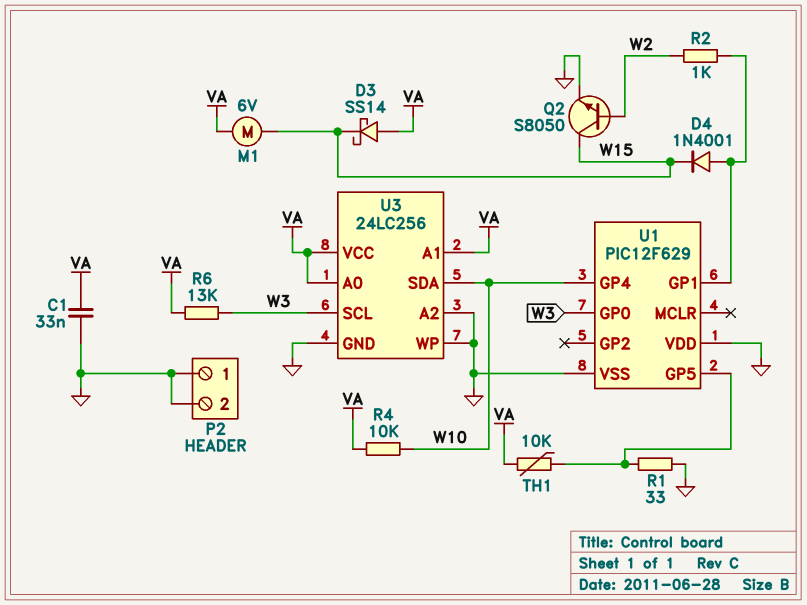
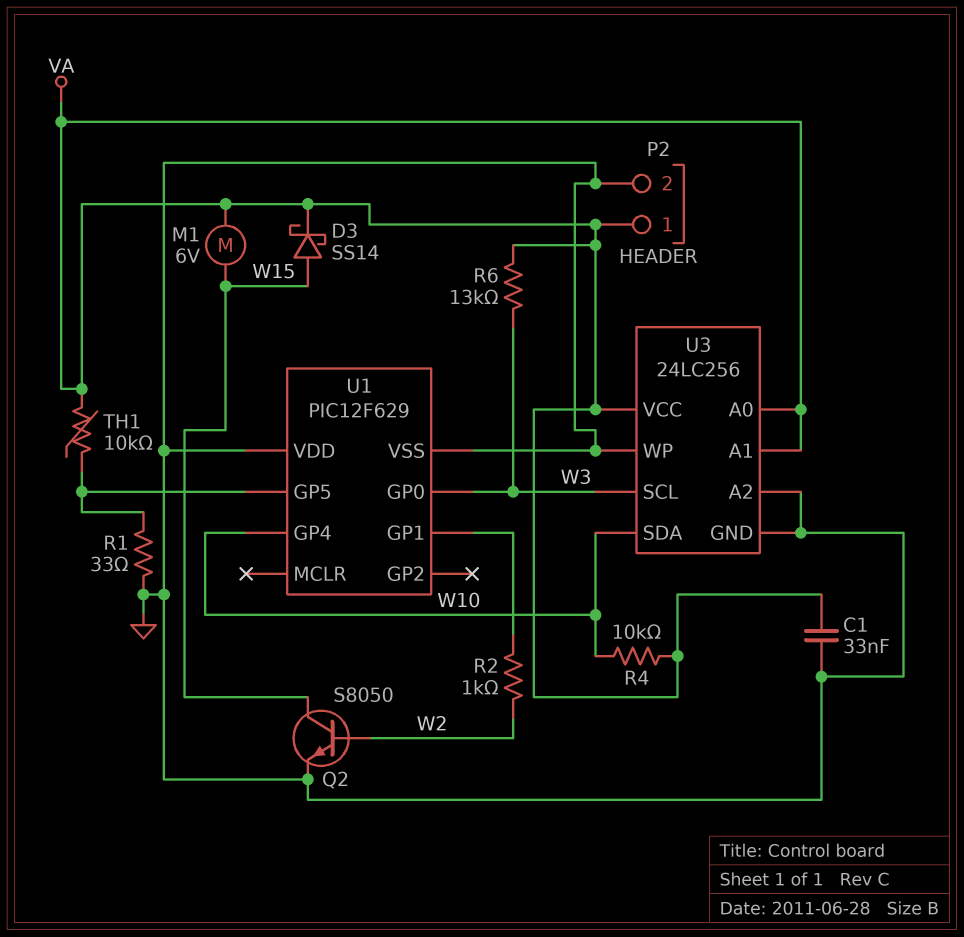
D3: schottky SS14 (A VA, K W15) -> schottky SS14 (A W15, K VA)
D4: diode 1N4001 (A U1/GP1, K W15) -> none
P2 pin 1: GND -> VA

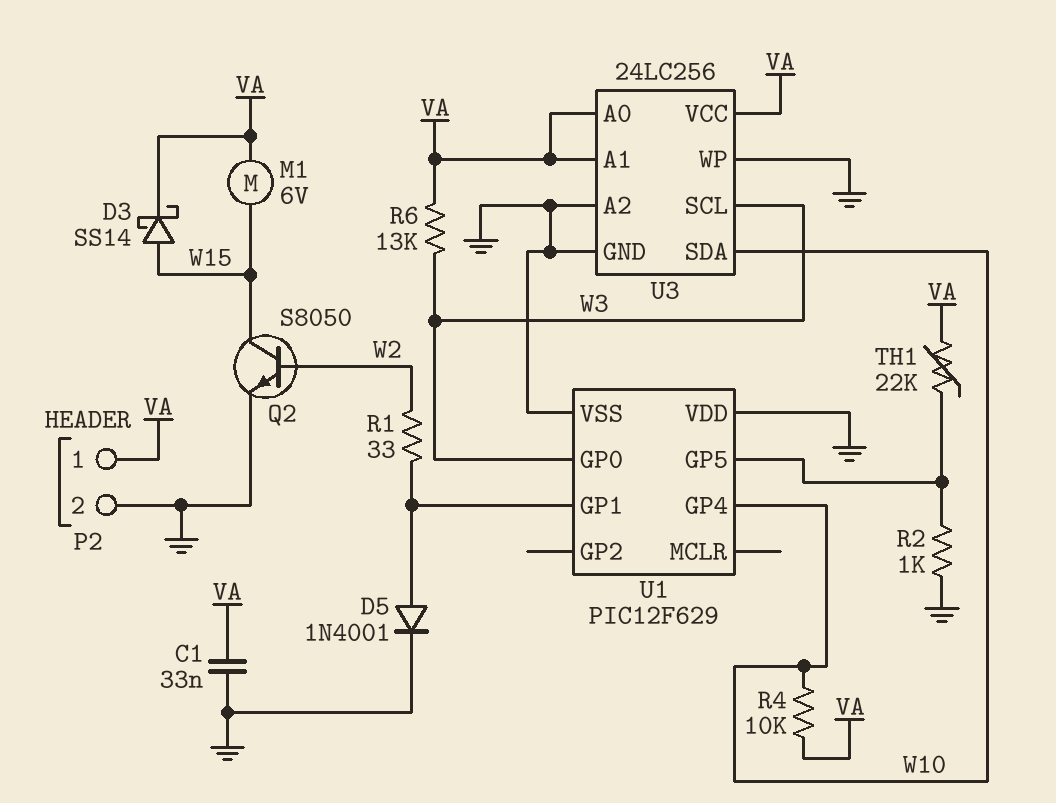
D5: none -> diode 1N4001 (A U1/GP1, K GND)
R1: 33 (GND, U1/GP5) -> 33 (U1/GP1, W2)
R2: 1k (U1/GP1, W2) -> 1k (GND, U1/GP5)
TH1: 10k (U1/GP5, VA) -> 22k (U1/GP5, VA)

